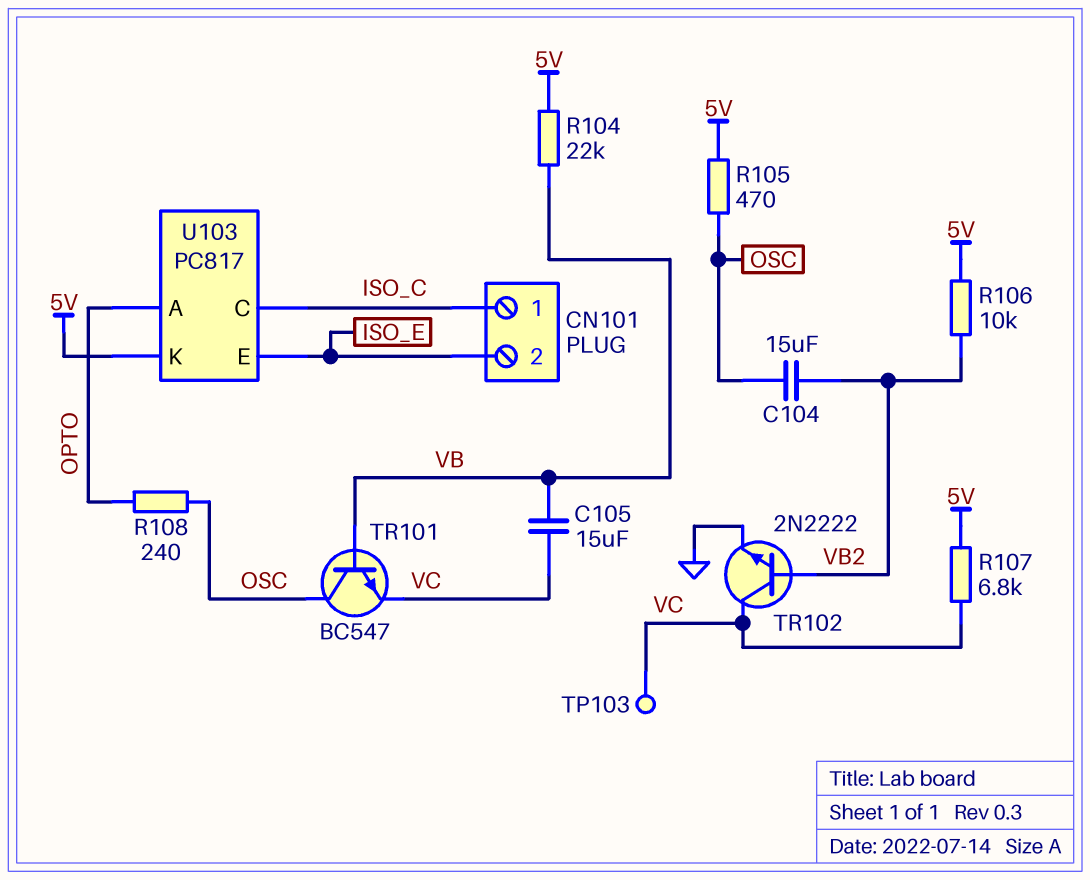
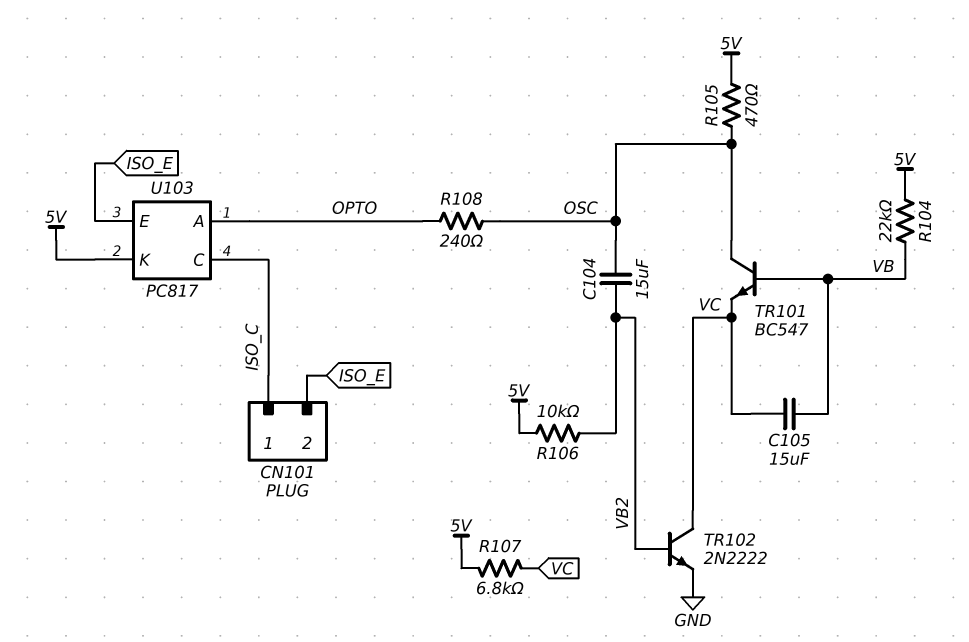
TP103: test point (VC) -> none

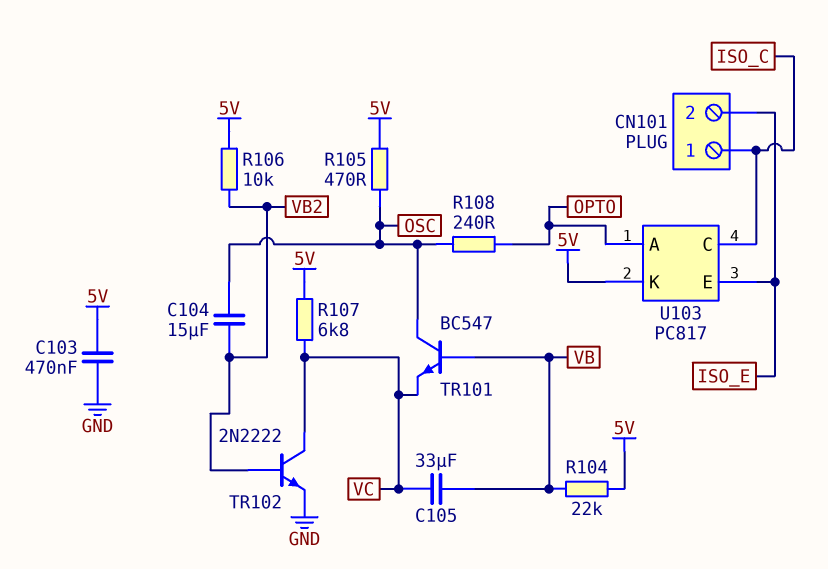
C103: none -> 470nF (5V, GND)
C105: 15uF (VB, VC) -> 33uF (VB, VC)

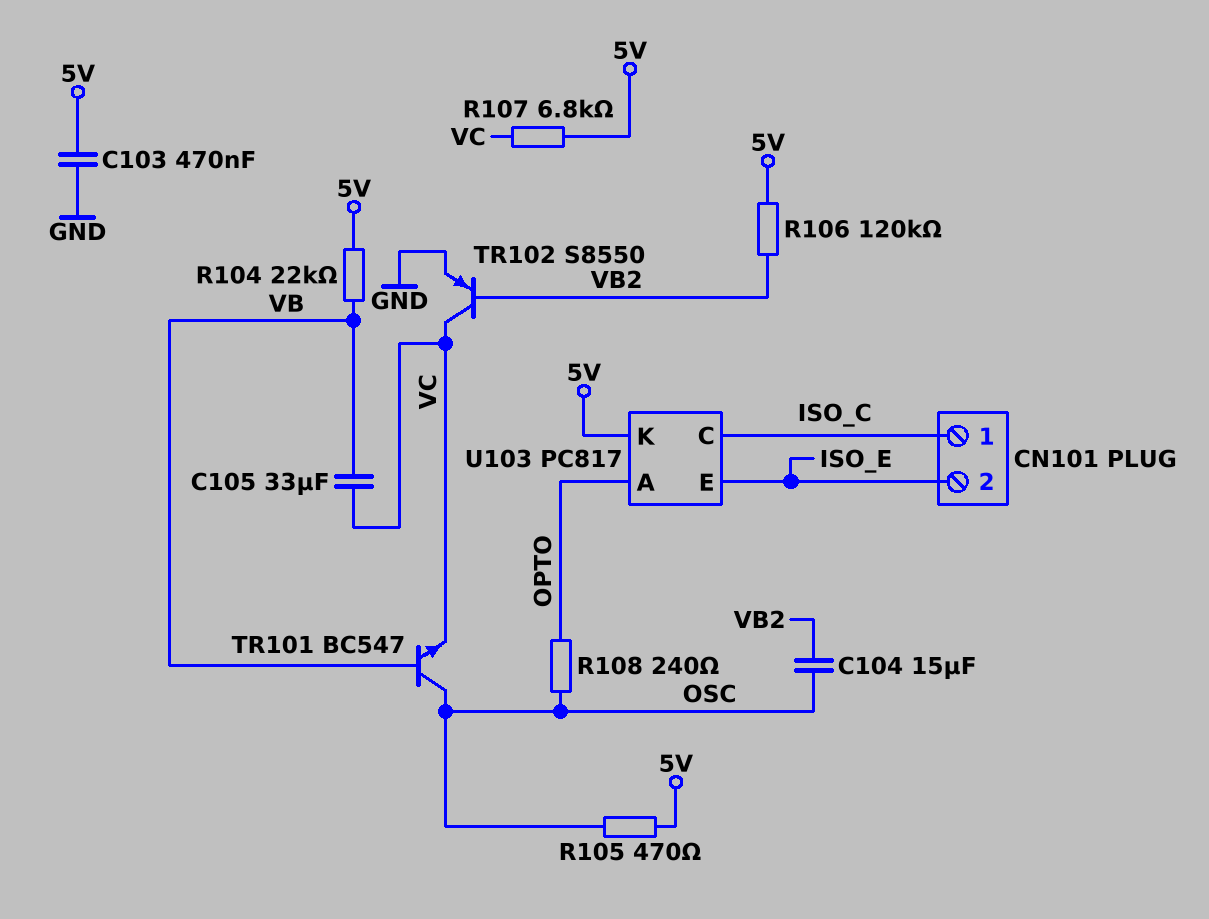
R106: 10k (5V, VB2) -> 120k (5V, VB2)
TR102: NPN 2N2222 (B VB2, C VC, E GND) -> PNP S8550 (B VB2, C VC, E GND)

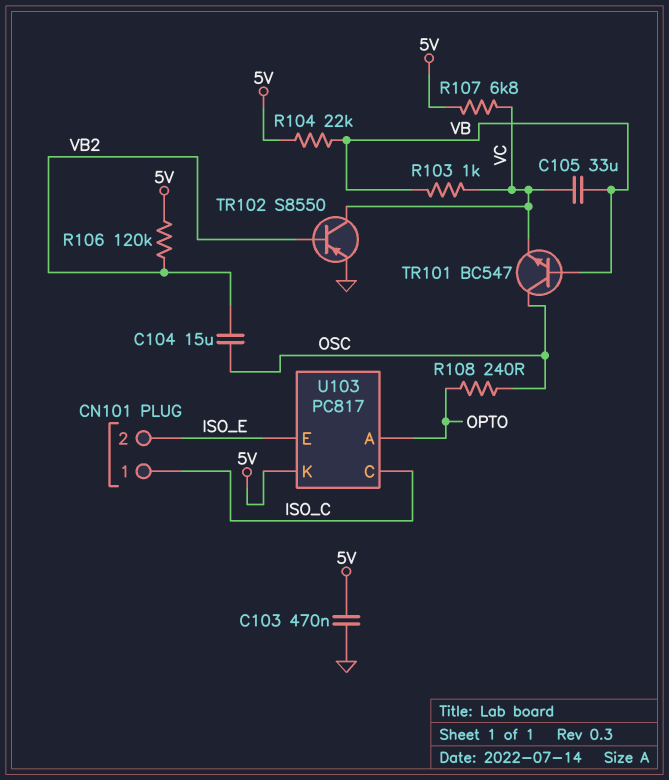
R103: none -> 1k (VB, VC)
R105: 470 (5V, OSC) -> none

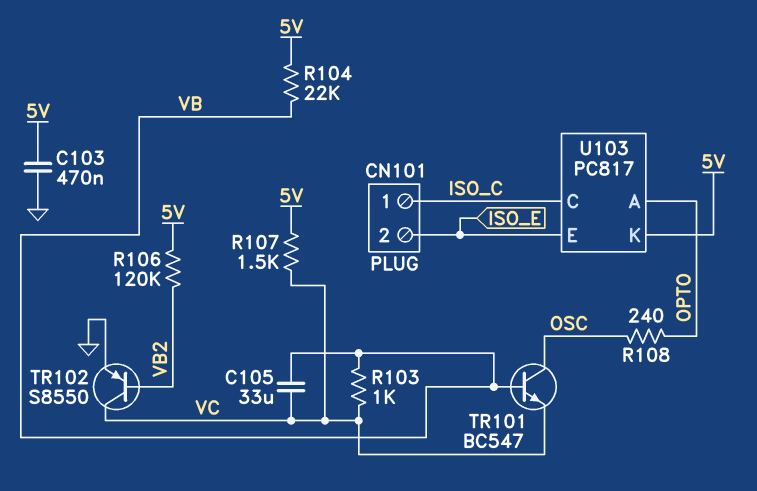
C104: 15uF (OSC, VB2) -> none
R107: 6.8k (5V, VC) -> 1.5k (5V, VC)

